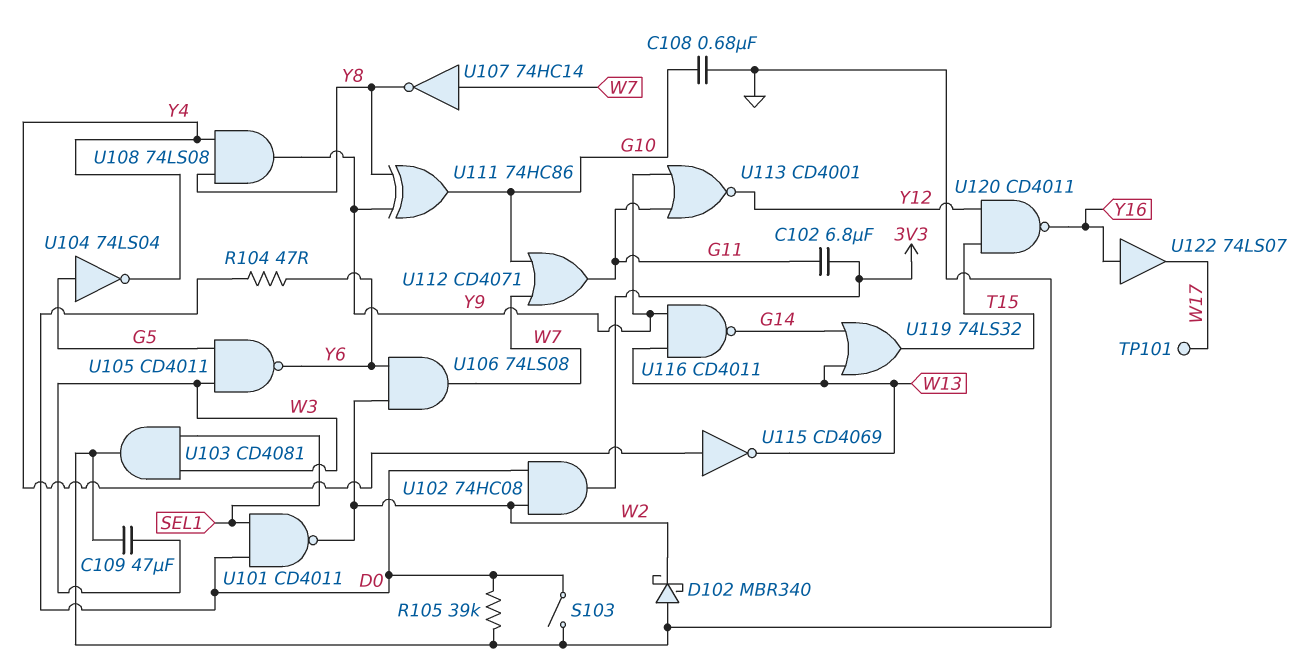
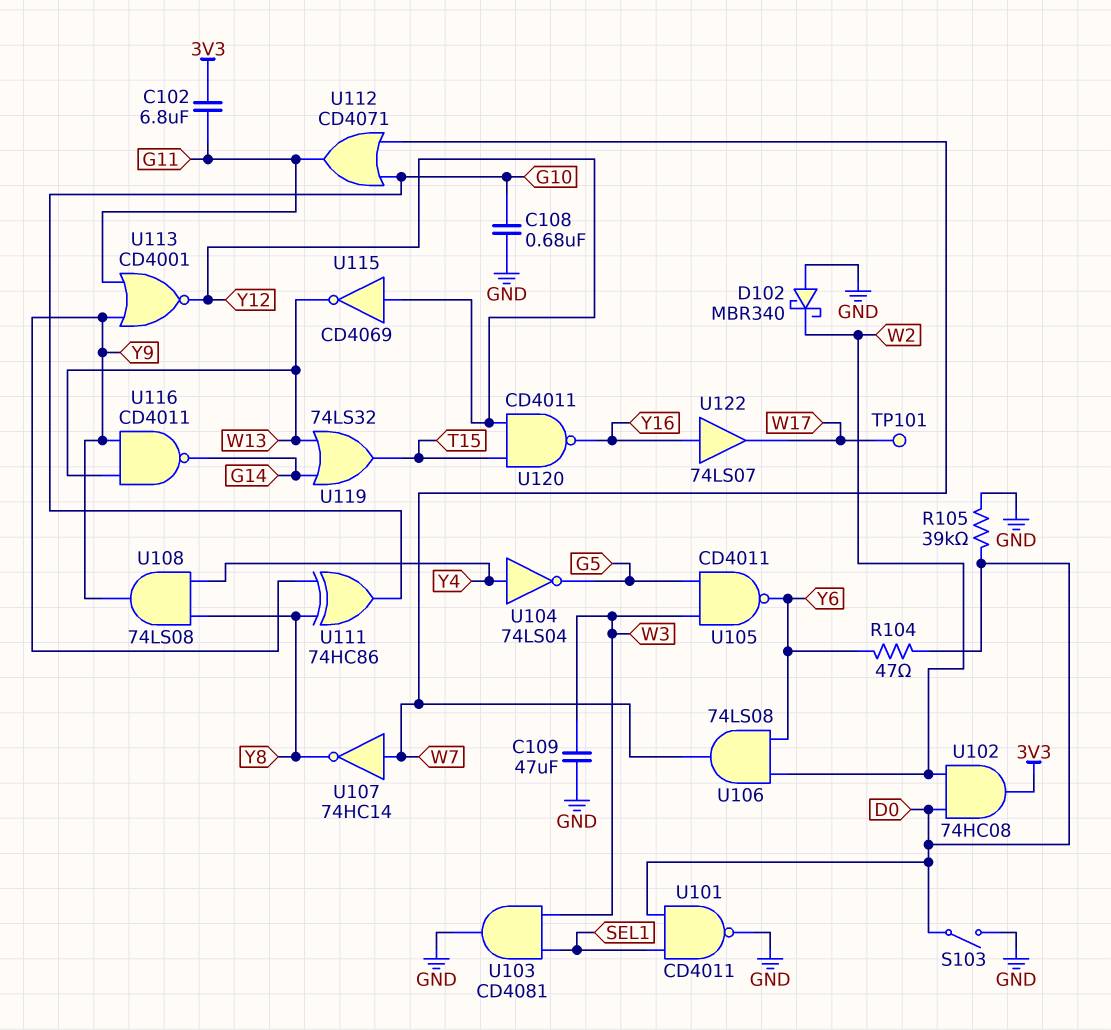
U101: NAND CD4011 (in D0, in SEL1, out W2) -> NAND CD4011 (in D0, in SEL1, out GND)
U104: NOT 74LS04 (in G5, out Y4) -> NOT 74LS04 (in Y4, out G5)
U115: NOT CD4069 (in Y4, out W13) -> NOT CD4069 (in Y12, out W13)

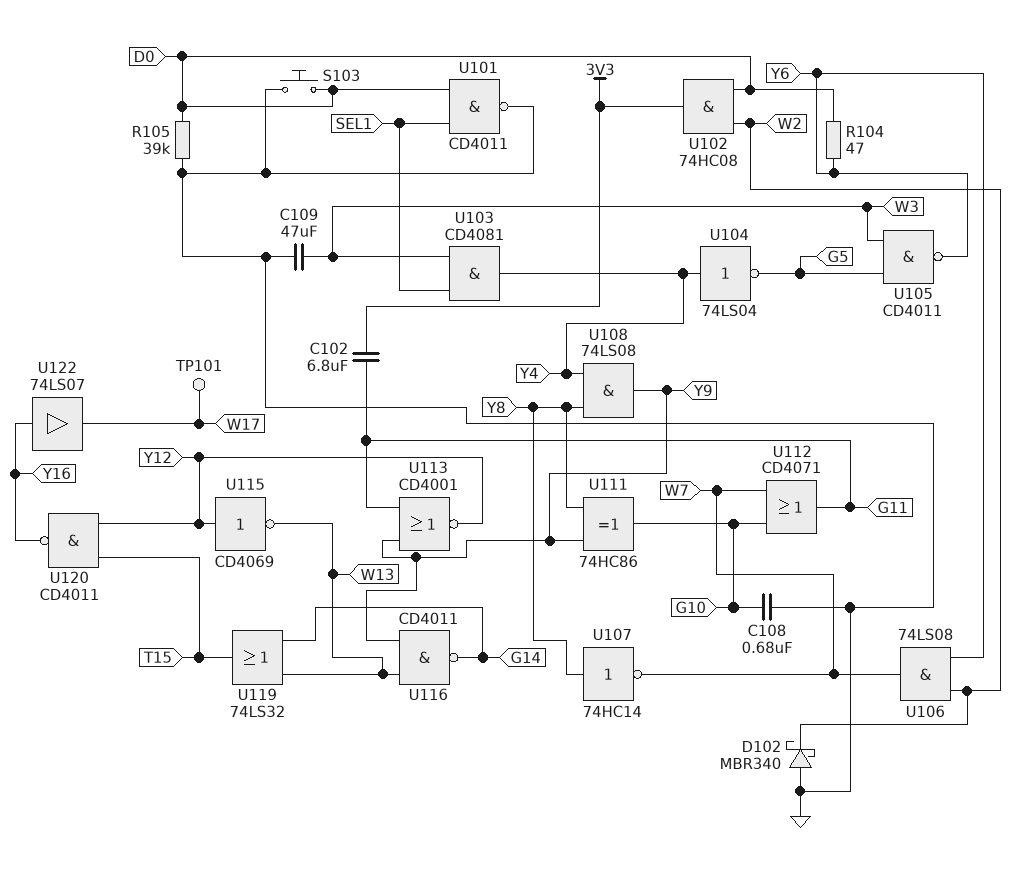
S103: switch (D0, GND) -> button (D0, GND)
U103: AND CD4081 (in SEL1, in W3, out GND) -> AND CD4081 (in SEL1, in W3, out Y4)
U107: NOT 74HC14 (in W7, out Y8) -> NOT 74HC14 (in Y8, out W7)

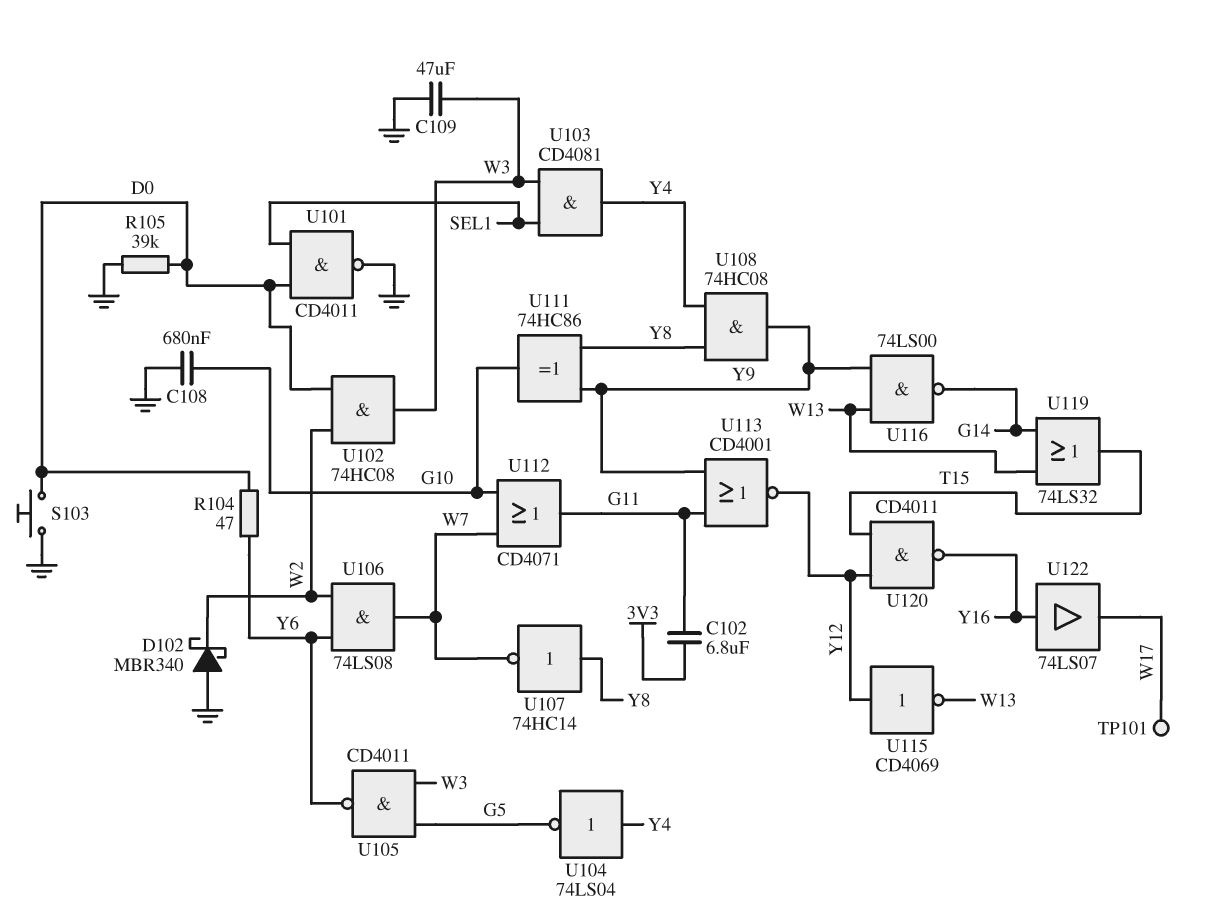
U102: AND 74HC08 (in D0, in W2, out 3V3) -> AND 74HC08 (in D0, in W2, out W3)
U108: AND 74LS08 (in Y4, in Y8, out Y9) -> AND 74HC08 (in Y4, in Y8, out Y9)
U116: NAND CD4011 (in W13, in Y9, out G14) -> NAND 74LS00 (in W13, in Y9, out G14)

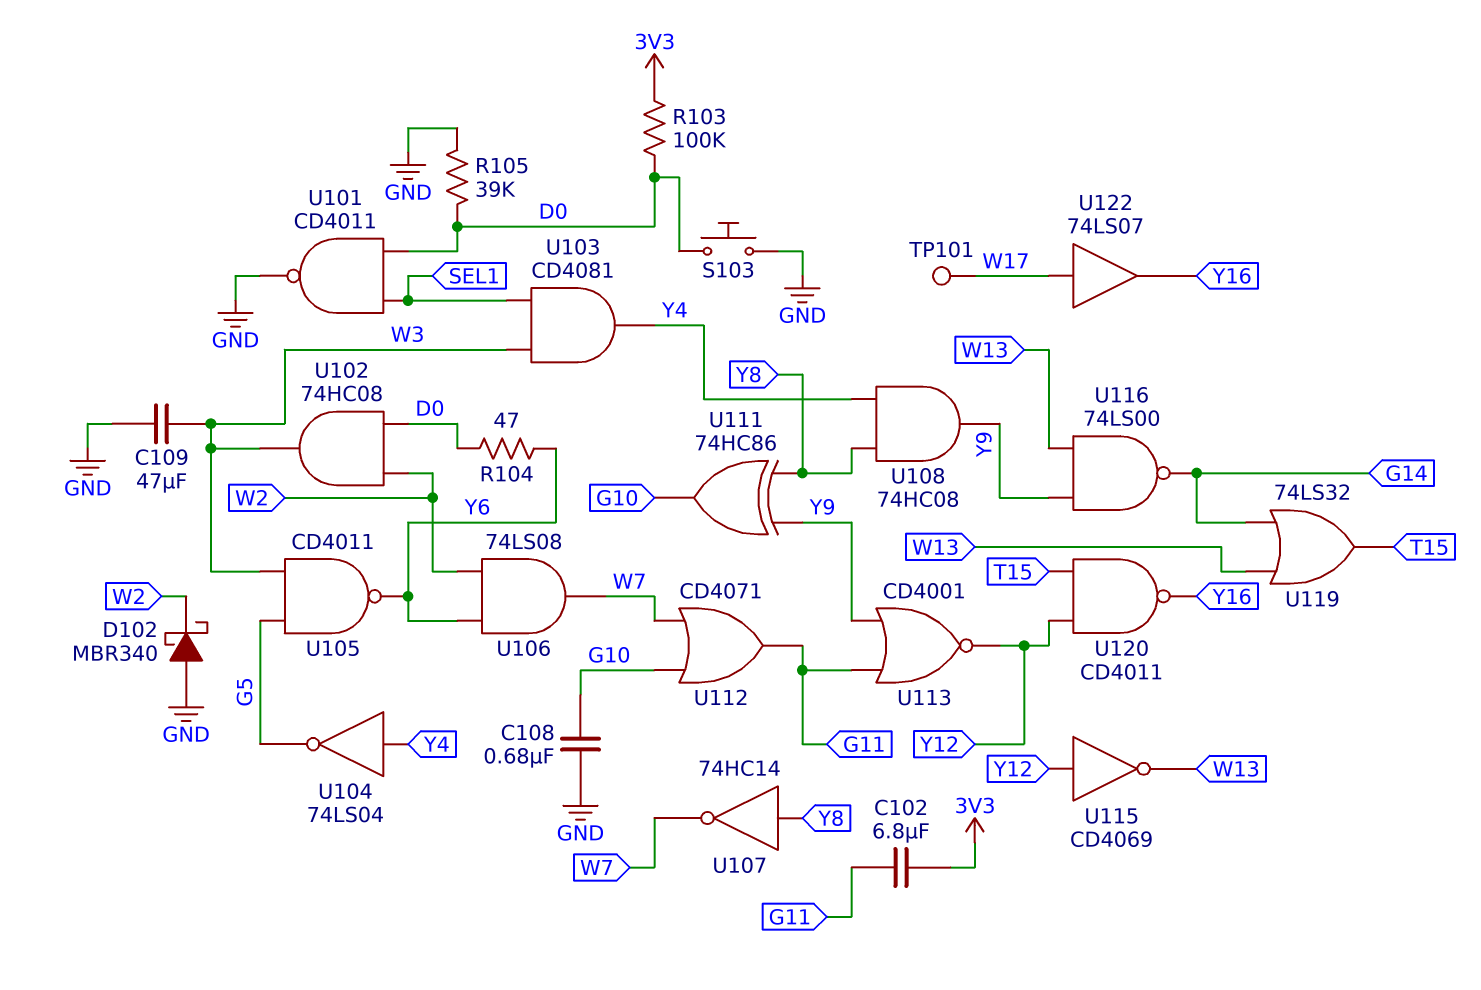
R103: none -> 100k (3V3, D0)
U122: buffer 74LS07 (in Y16, out W17) -> buffer 74LS07 (in W17, out Y16)

